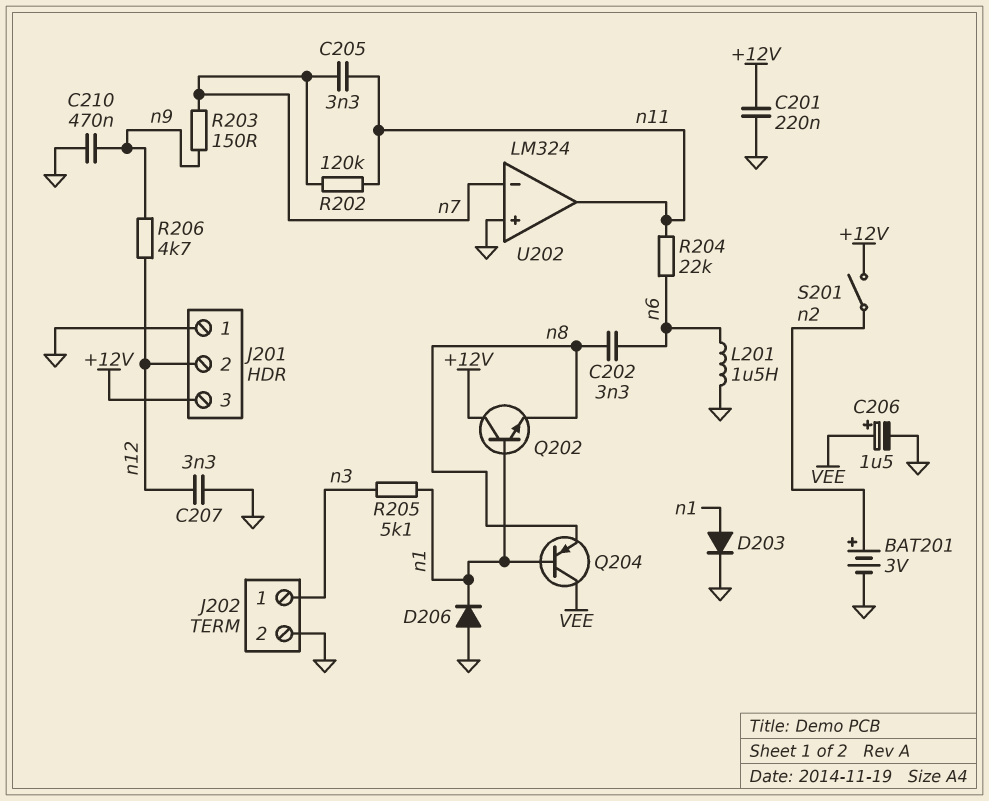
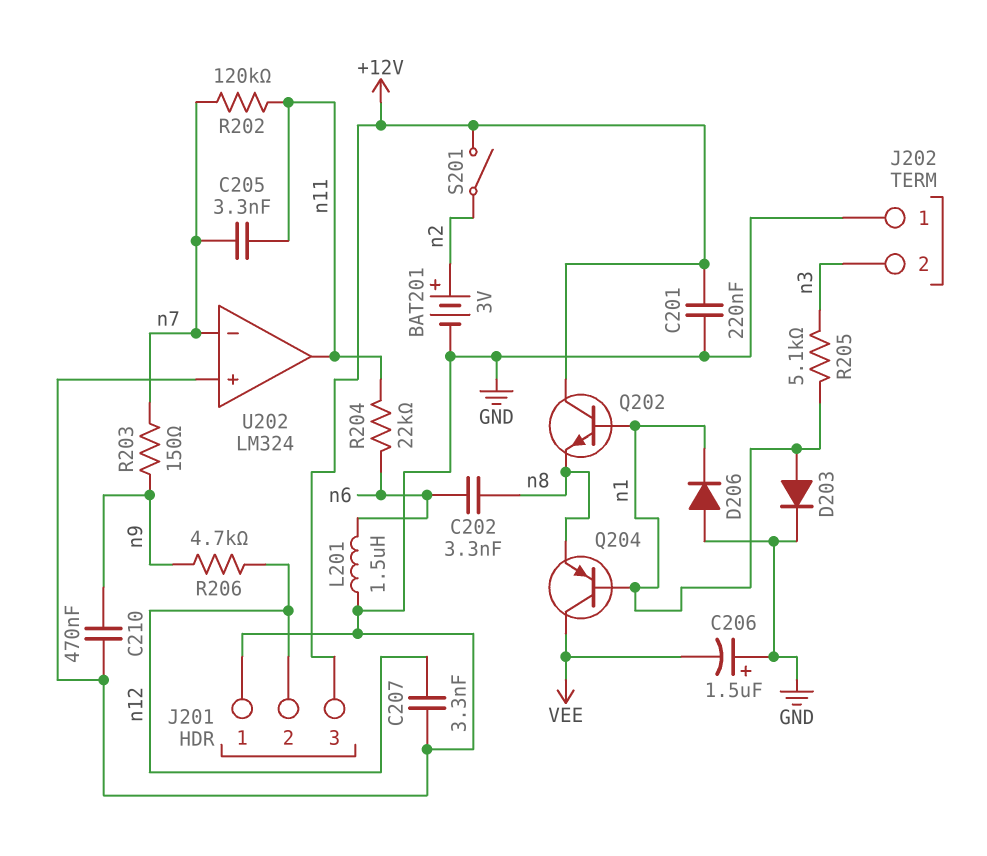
C206: 1.5uF (plus VEE, minus GND) -> 1.5uF (plus GND, minus VEE)
J202 pin 1: n3 -> GND
J202 pin 2: GND -> n3

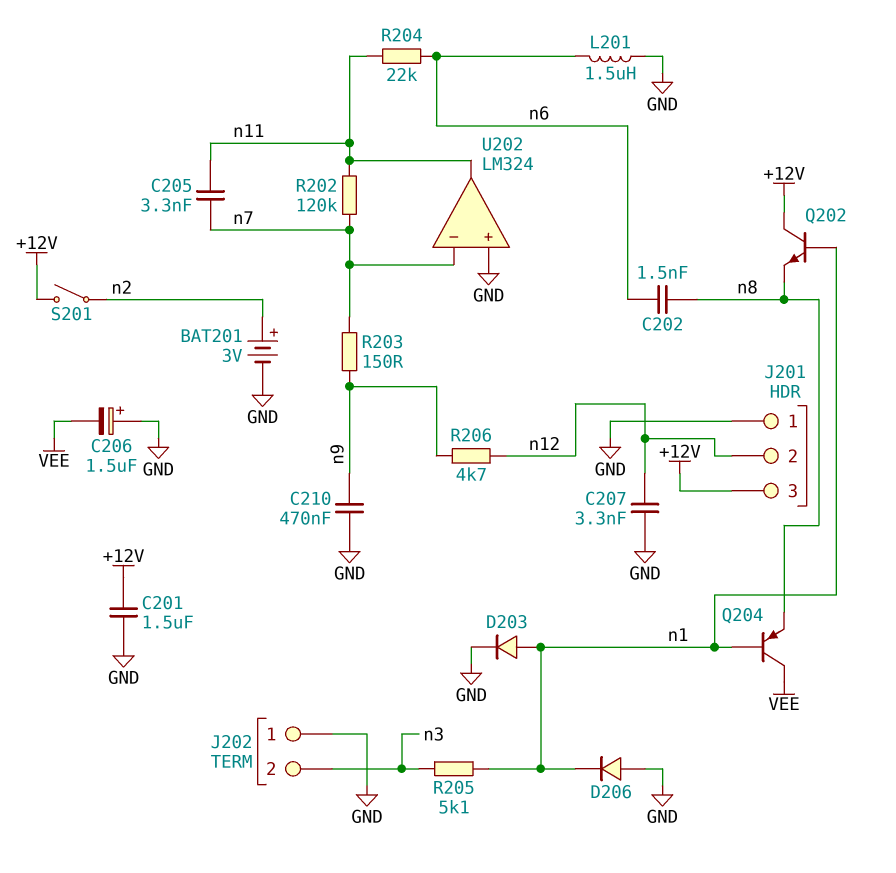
C201: 220nF (+12V, GND) -> 1.5uF (+12V, GND)
C202: 3.3nF (n6, n8) -> 1.5nF (n6, n8)

